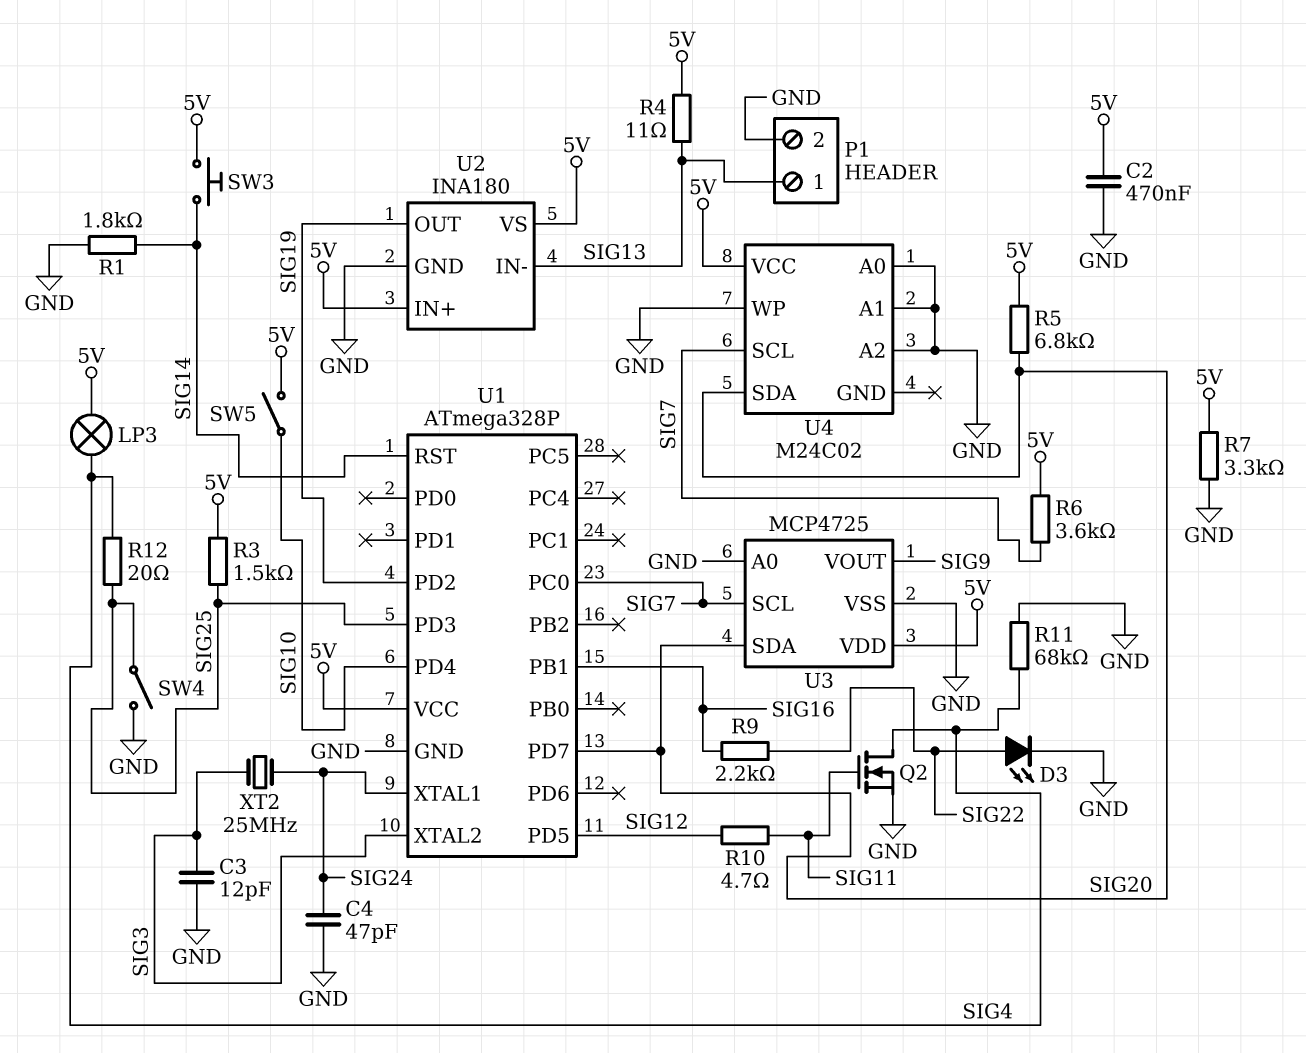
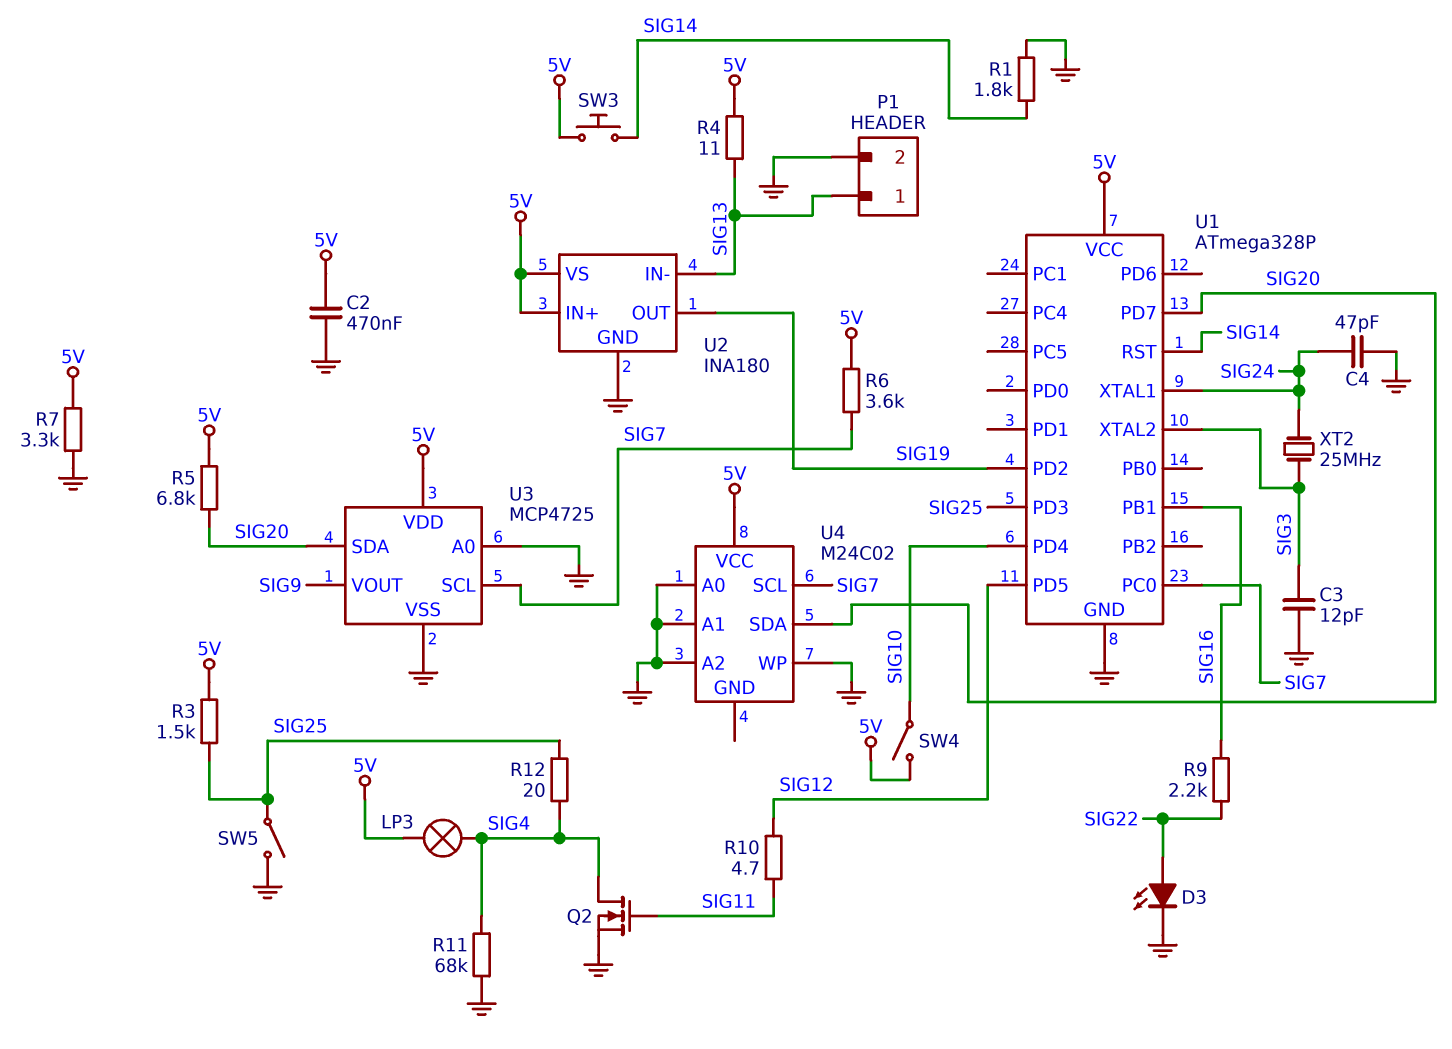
SW4: switch (GND, SIG25) -> switch (5V, SIG10)
SW5: switch (5V, SIG10) -> switch (GND, SIG25)

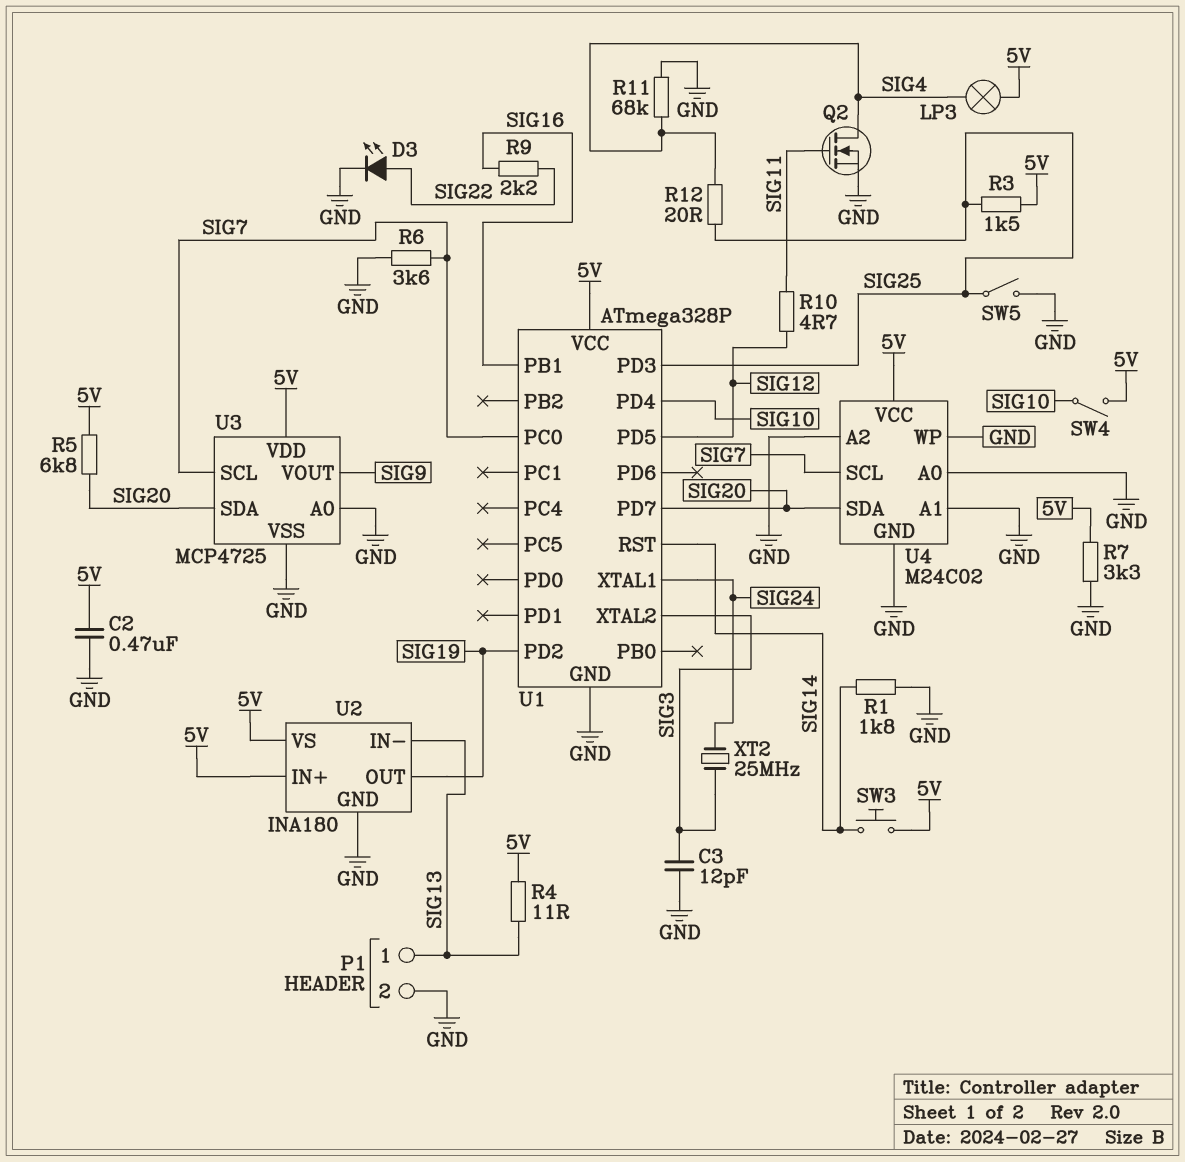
C4: 47pF (GND, SIG24) -> none
R6: 3.6k (5V, SIG7) -> 3.6k (GND, SIG7)
U4 pin GND: none -> GND

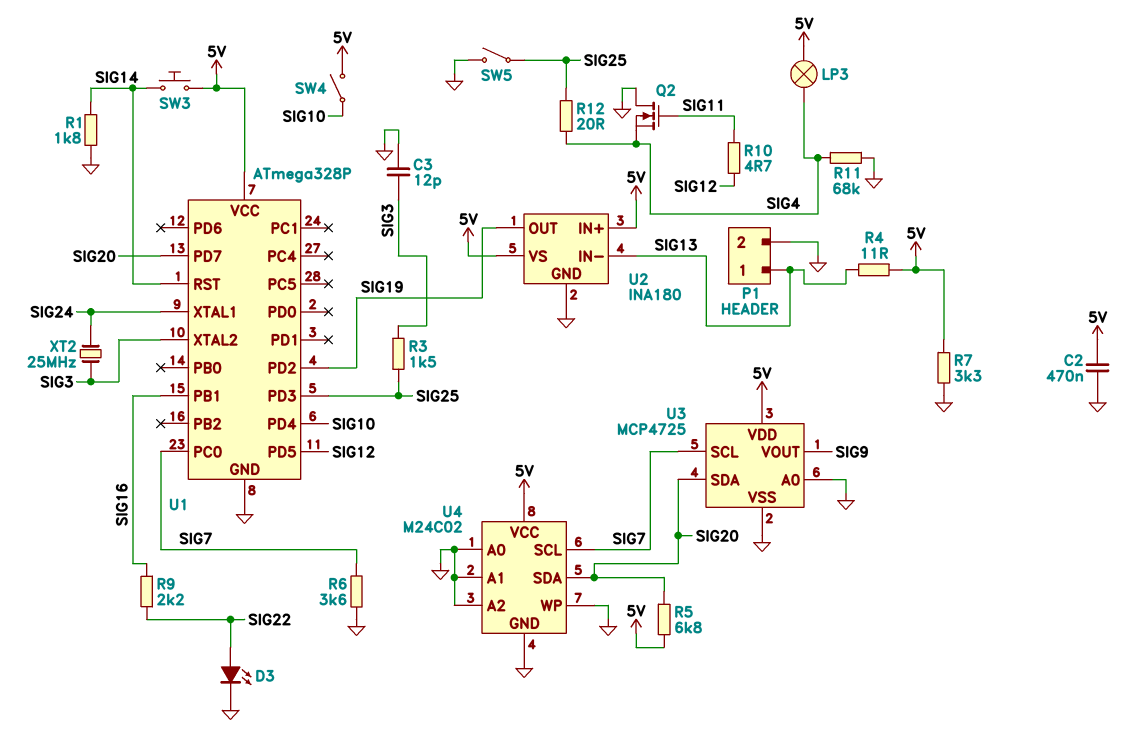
Q2: NMOS (G SIG11, D SIG4, S GND) -> NMOS (G SIG11, D GND, S SIG4)
R3: 1.5k (5V, SIG25) -> 1.5k (SIG3, SIG25)

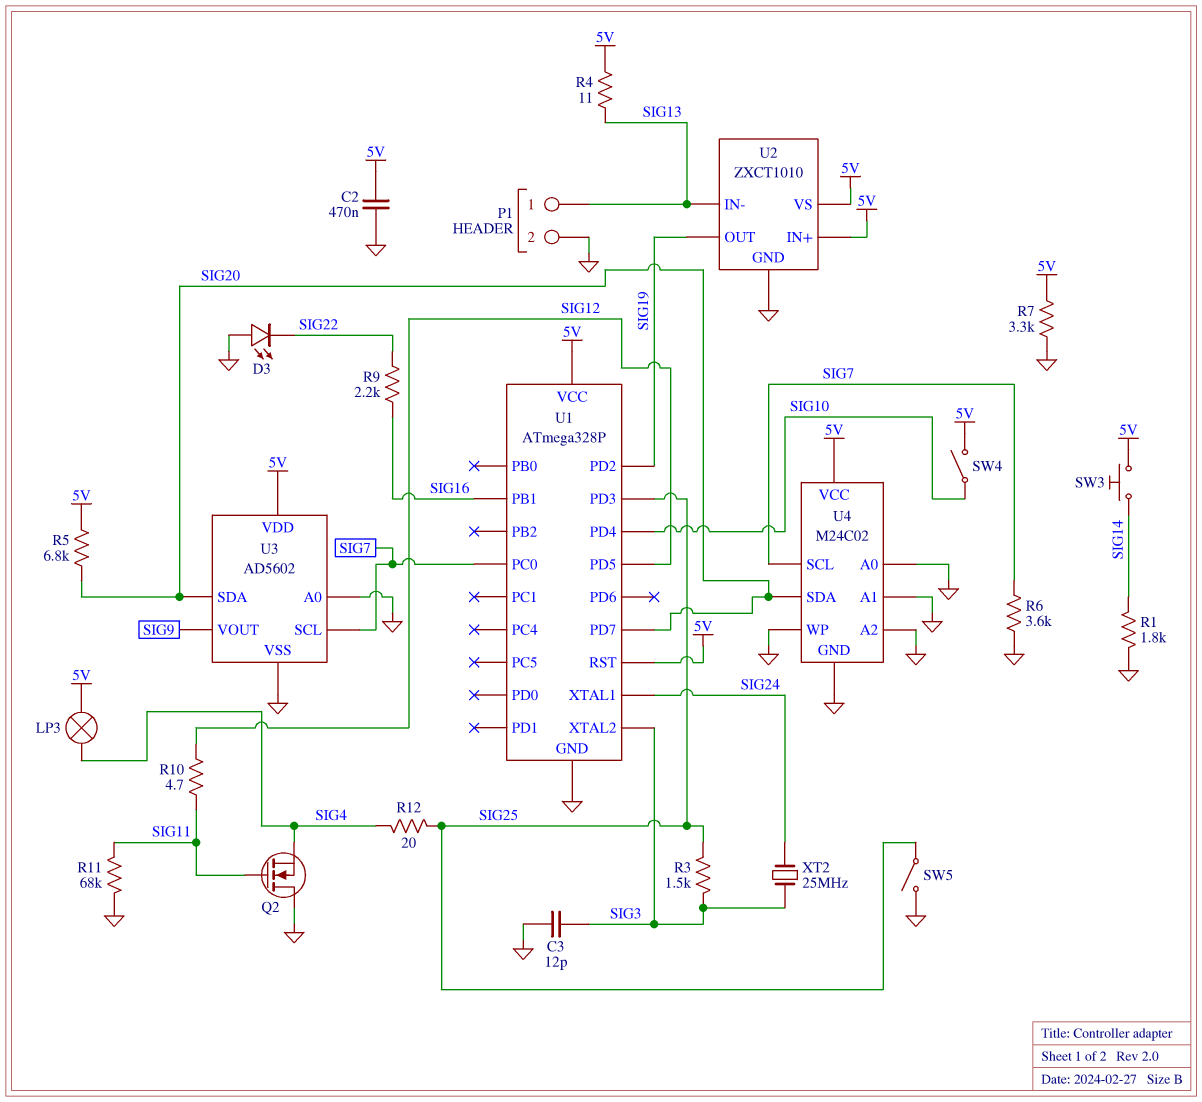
D3: LED (A SIG22, K GND) -> LED (A GND, K SIG22)
R11: 68k (GND, SIG4) -> 68k (GND, SIG11)
U1 pin RST: SIG14 -> 5V
U2: INA180 -> ZXCT1010
U3: MCP4725 -> AD5602

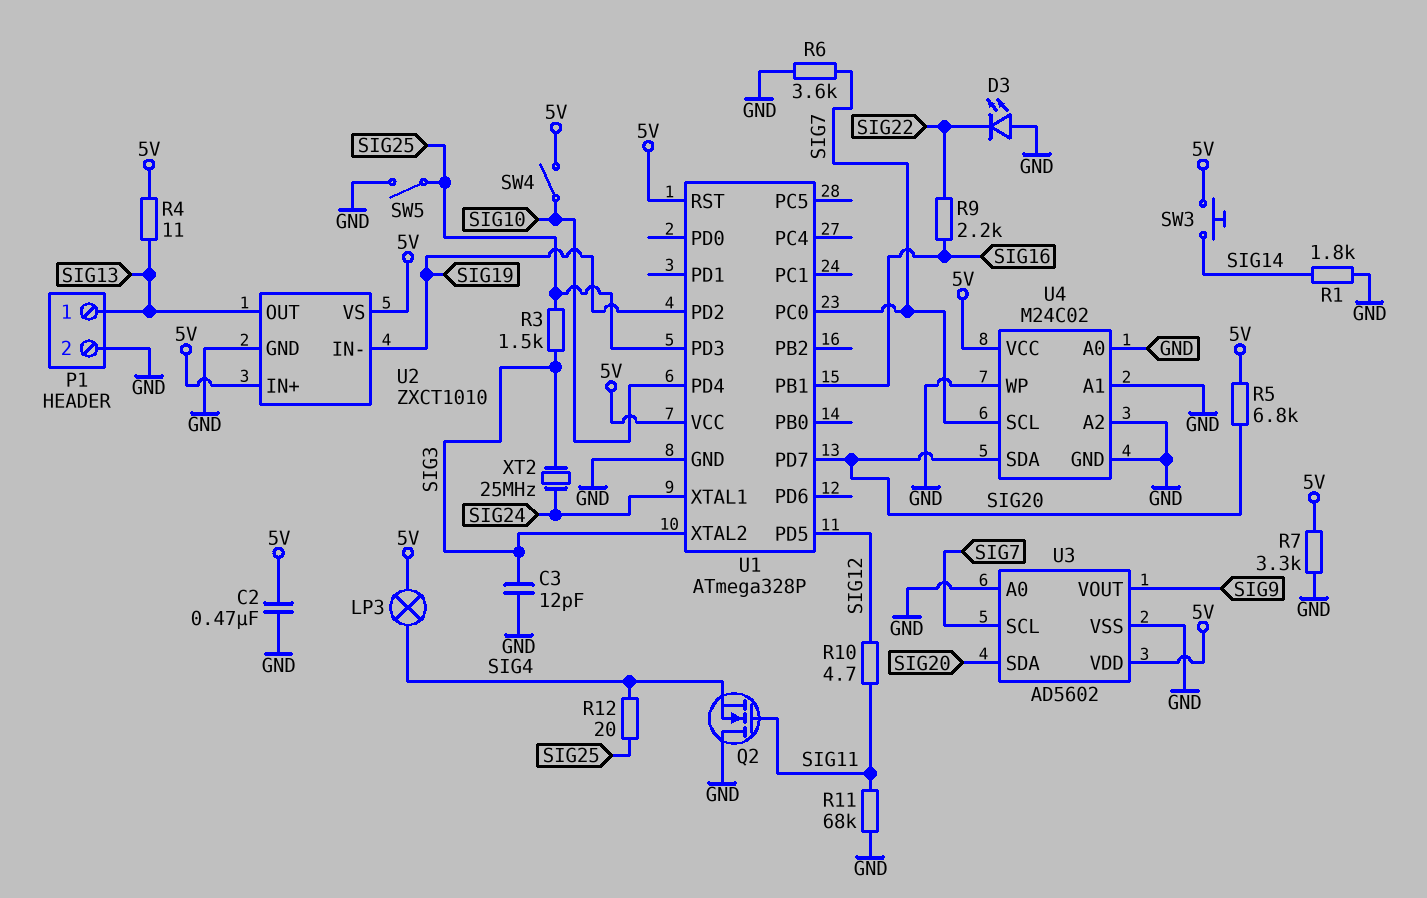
U2 pin IN-: SIG13 -> SIG19
U2 pin OUT: SIG19 -> SIG13

